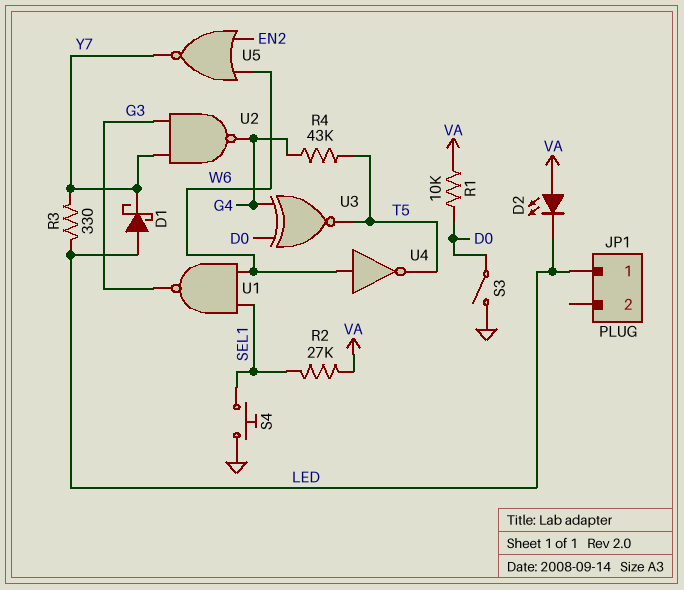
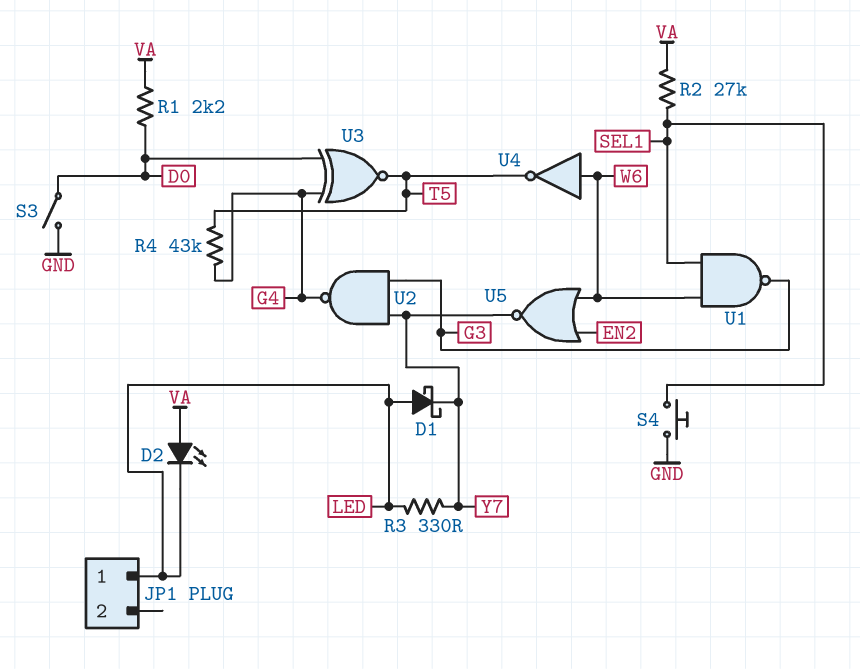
R1: 10k (D0, VA) -> 2.2k (D0, VA)

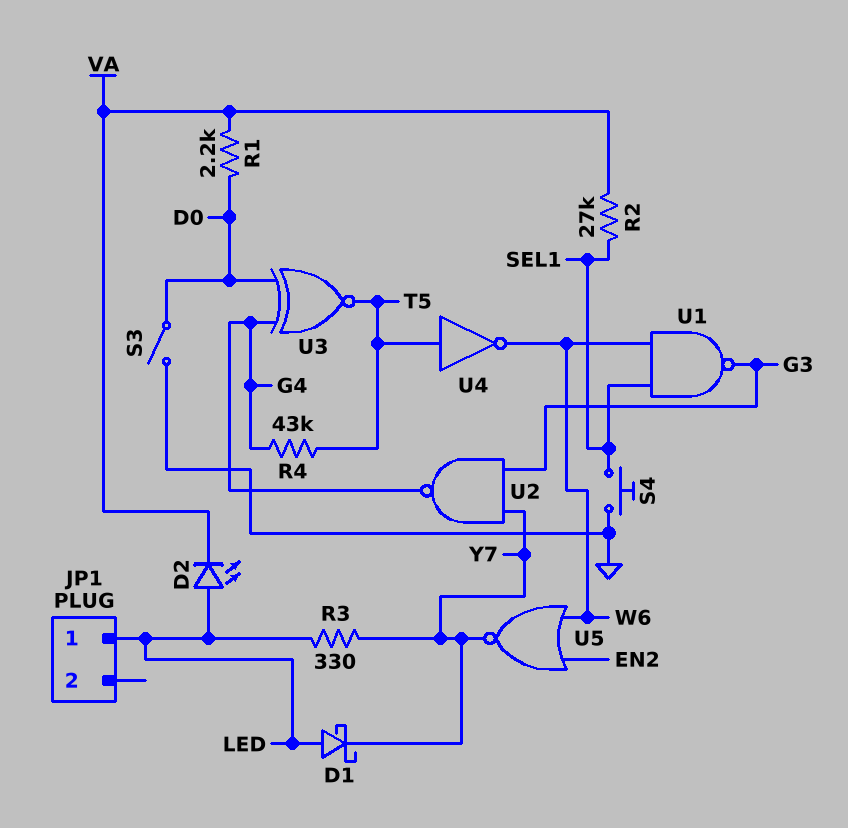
D2: LED (A VA, K LED) -> LED (A LED, K VA)
U4: NOT (in W6, out T5) -> NOT (in T5, out W6)

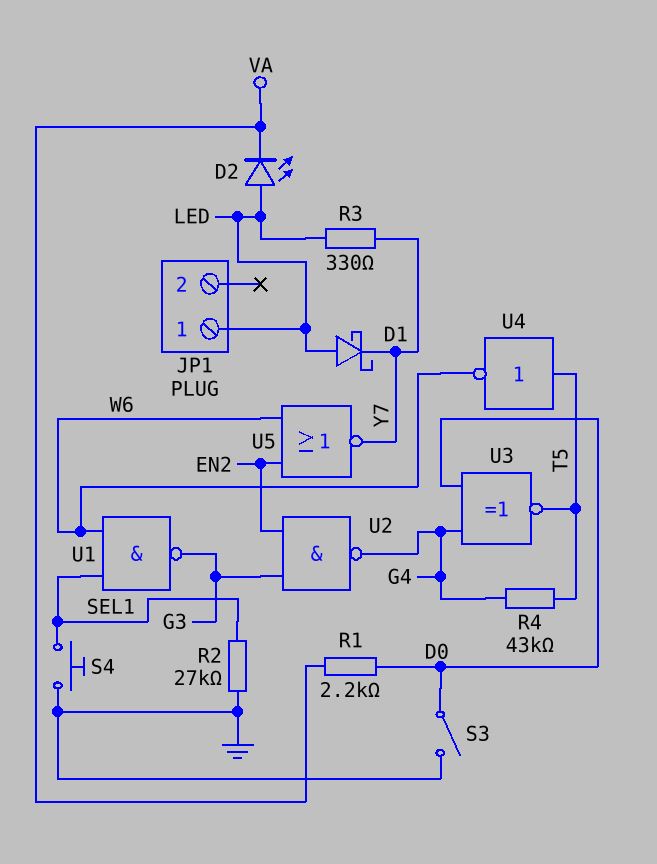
R2: 27k (SEL1, VA) -> 27k (GND, SEL1)
U2: NAND (in G3, in Y7, out G4) -> NAND (in EN2, in G3, out G4)

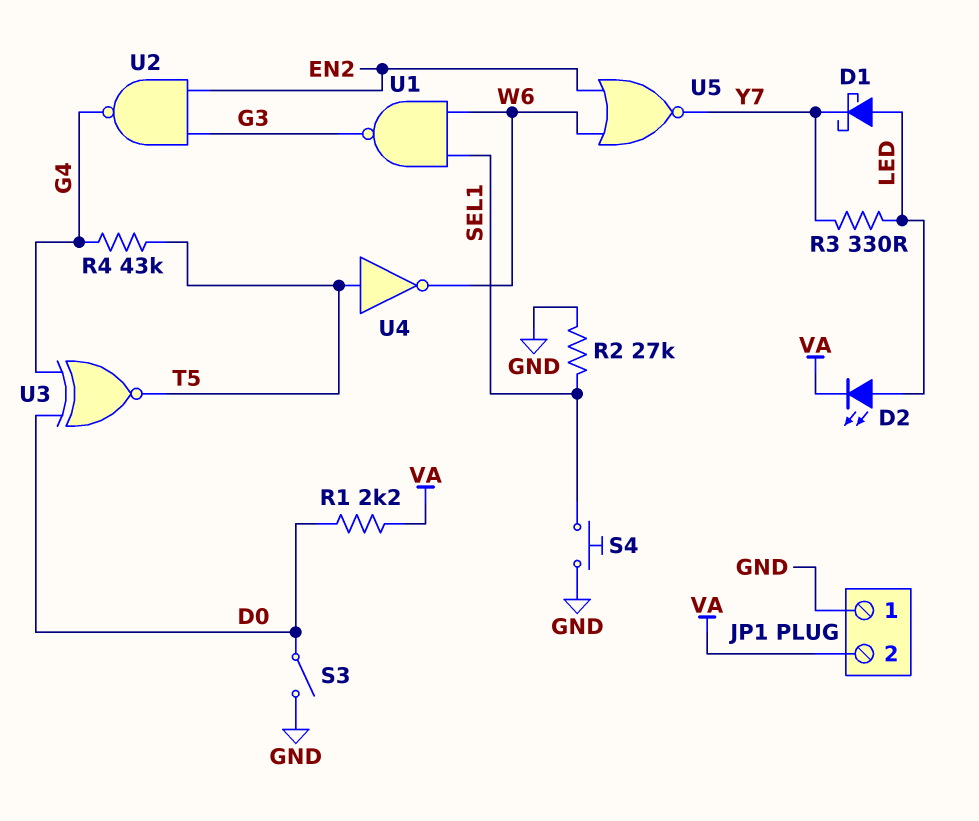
JP1 pin 1: LED -> GND
JP1 pin 2: none -> VA

